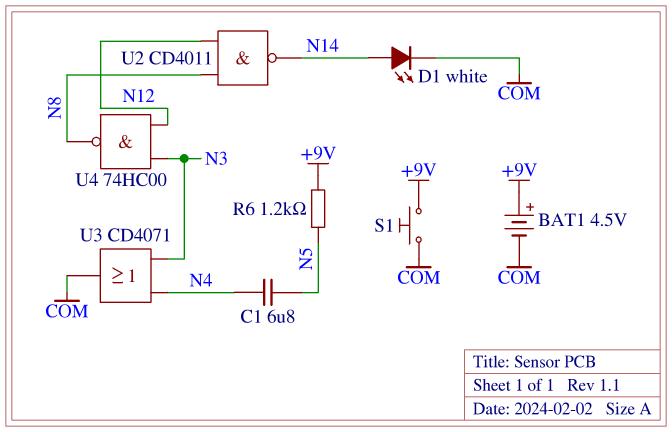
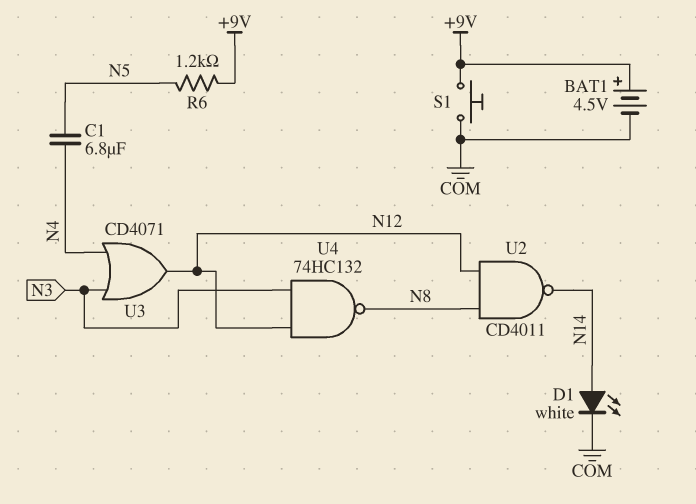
U3: OR CD4071 (in N3, in N4, out COM) -> OR CD4071 (in N3, in N4, out N12)
U4: NAND 74HC00 (in N3, in N12, out N8) -> NAND 74HC132 (in N3, in N12, out N8)

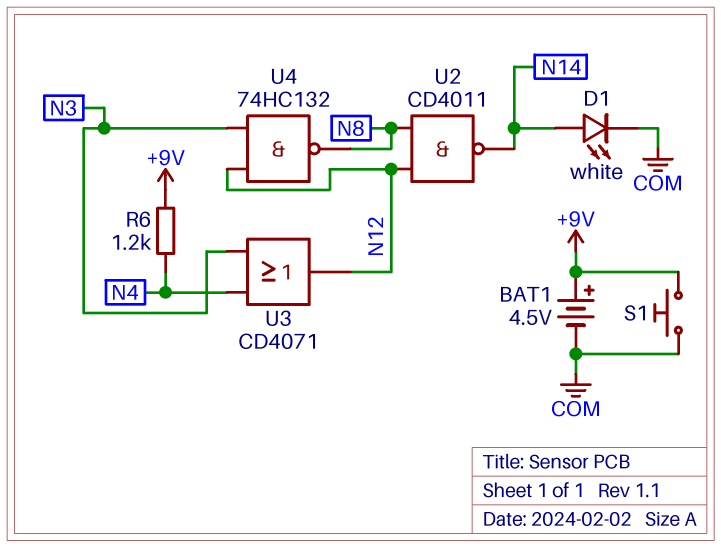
C1: 6.8uF (N4, N5) -> none
R6: 1.2k (+9V, N5) -> 1.2k (+9V, N4)

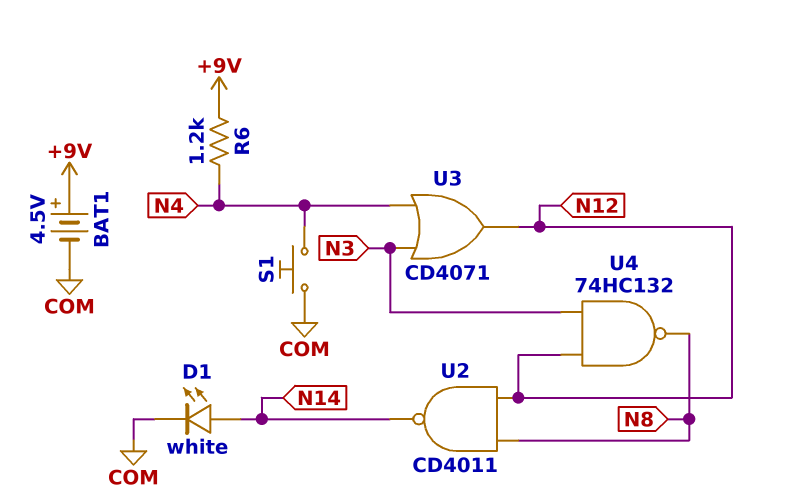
S1: button (+9V, COM) -> button (COM, N4)

